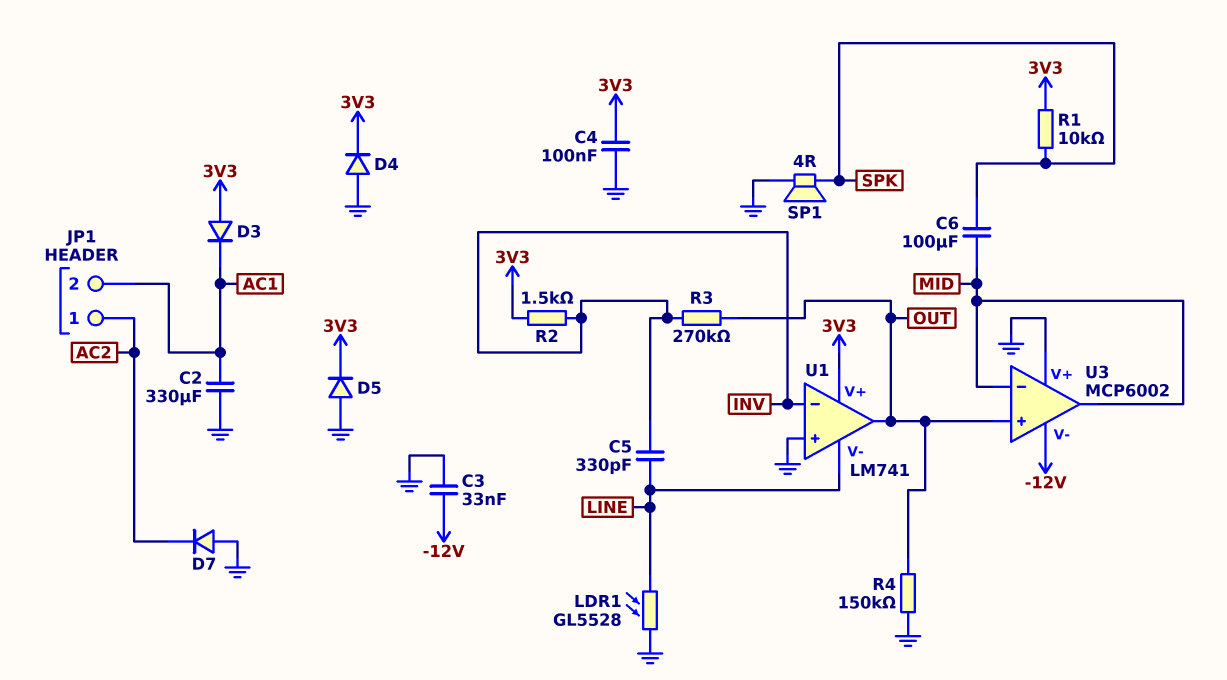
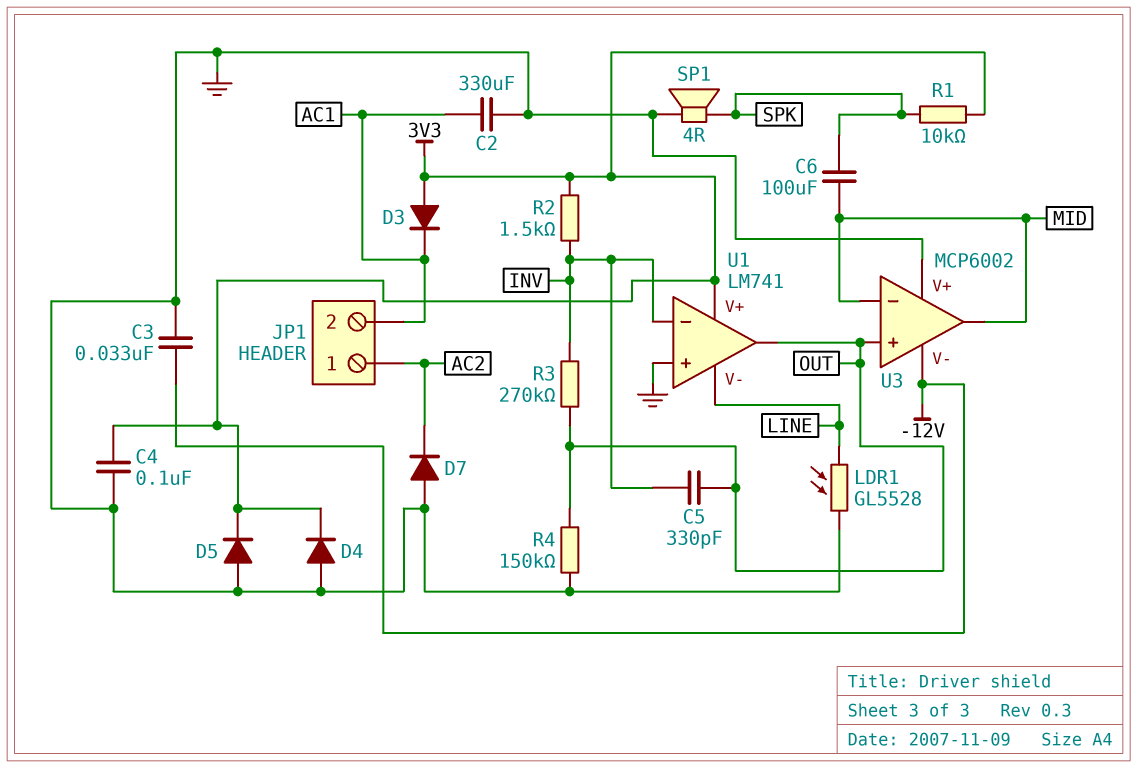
C5: 330pF (INV, LINE) -> 330pF (INV, OUT)

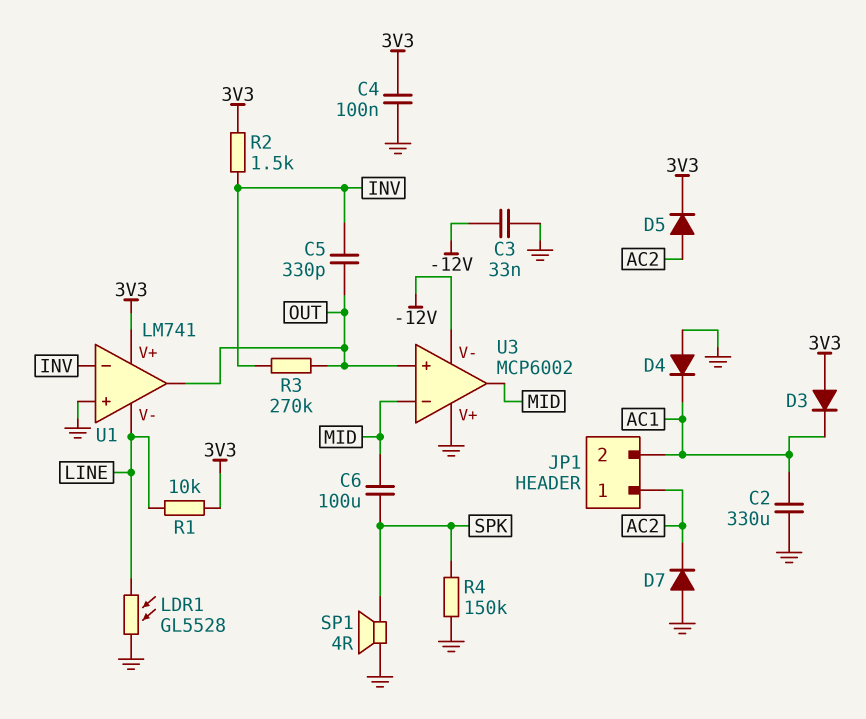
D4: diode (A GND, K 3V3) -> diode (A GND, K AC1)
D5: diode (A GND, K 3V3) -> diode (A AC2, K 3V3)
R1: 10k (3V3, SPK) -> 10k (3V3, LINE)
R4: 150k (GND, OUT) -> 150k (GND, SPK)

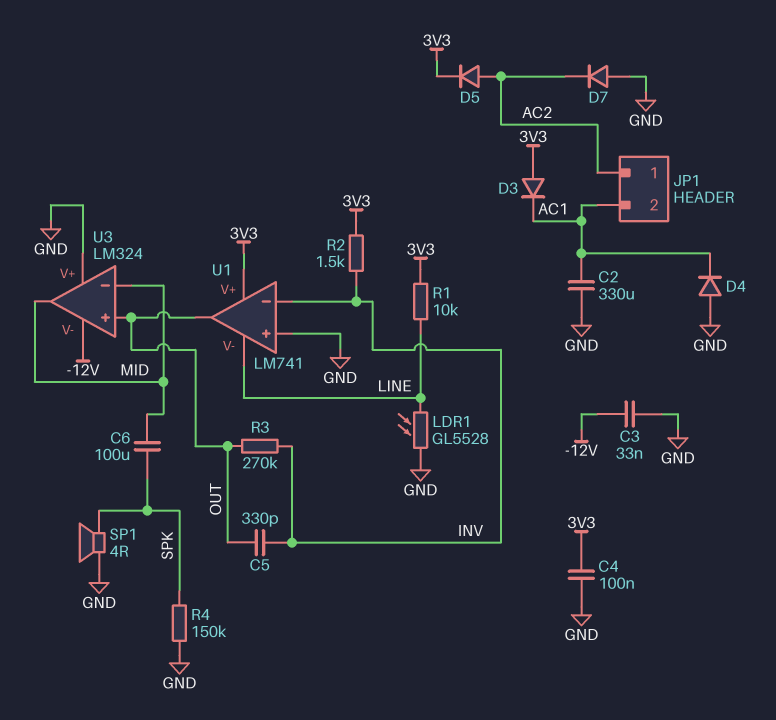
U3: MCP6002 -> LM324

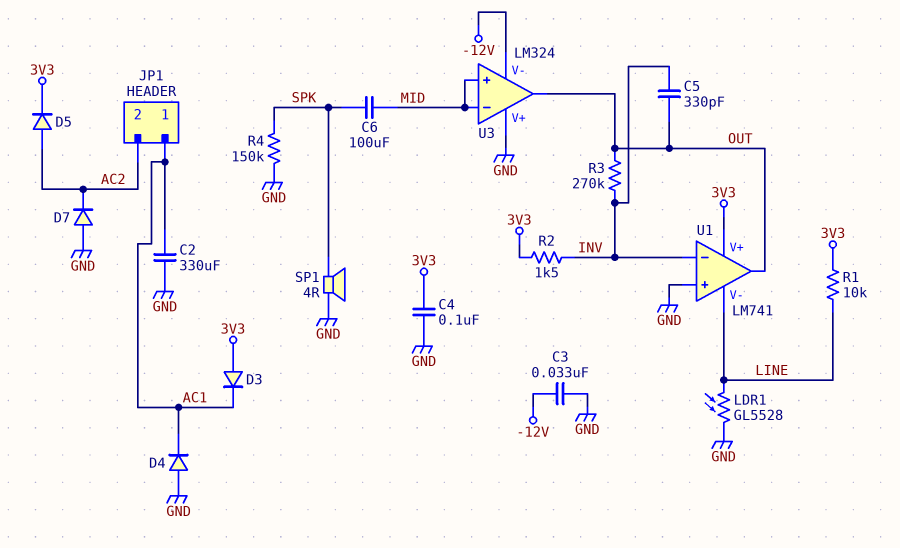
JP1 pin 1: AC2 -> AC1
JP1 pin 2: AC1 -> AC2
U3 pin in+: OUT -> MID
U3 pin out: MID -> OUT

